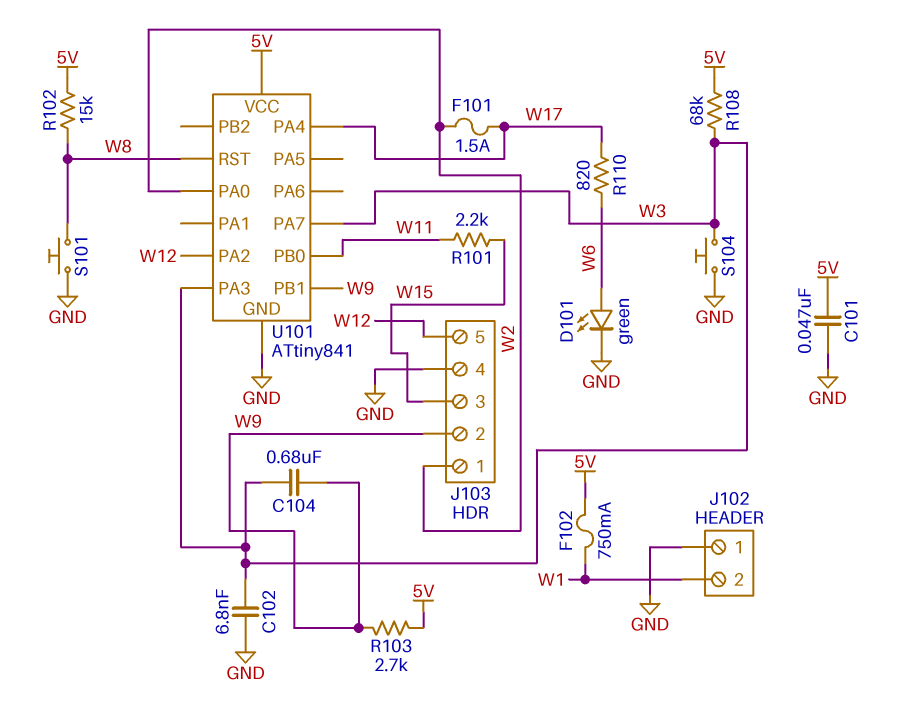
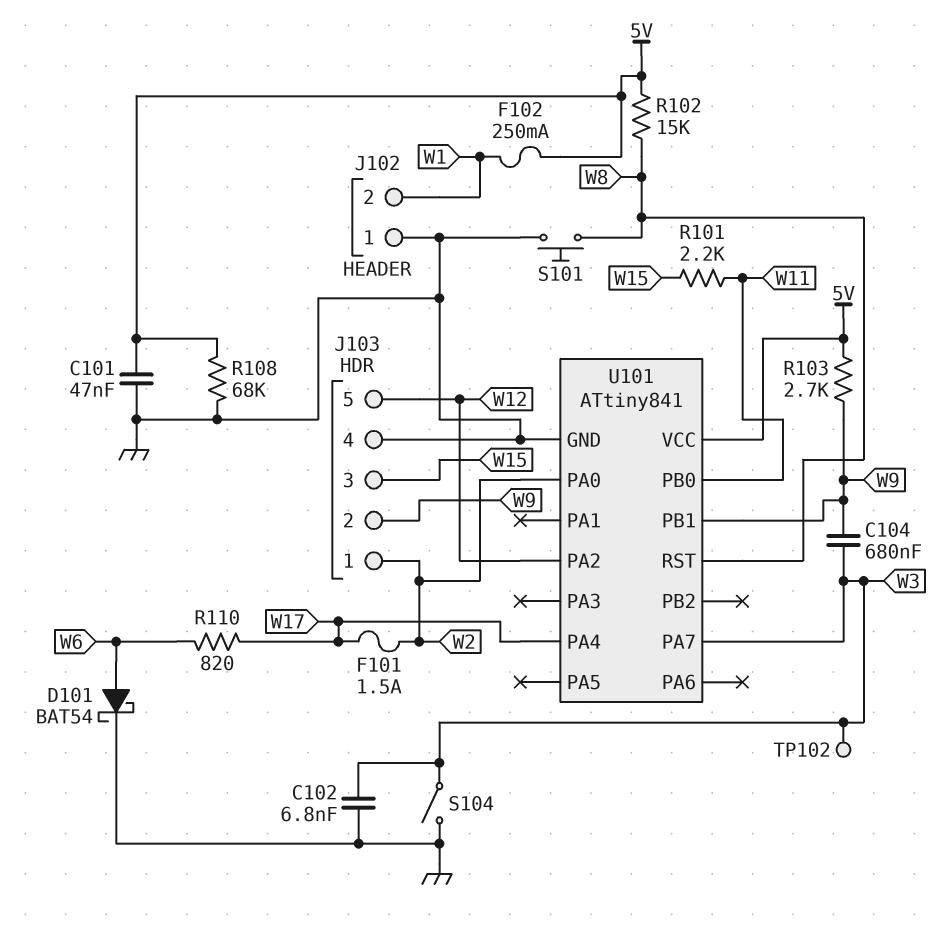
D101: LED green (A W6, K GND) -> schottky BAT54 (A W6, K GND)
F102: 750mA (5V, W1) -> 250mA (5V, W1)
R108: 68k (5V, W3) -> 68k (5V, GND)
S104: button (GND, W3) -> switch (GND, W3)
TP102: none -> test point (W3)
U101 pin PA3: W3 -> none

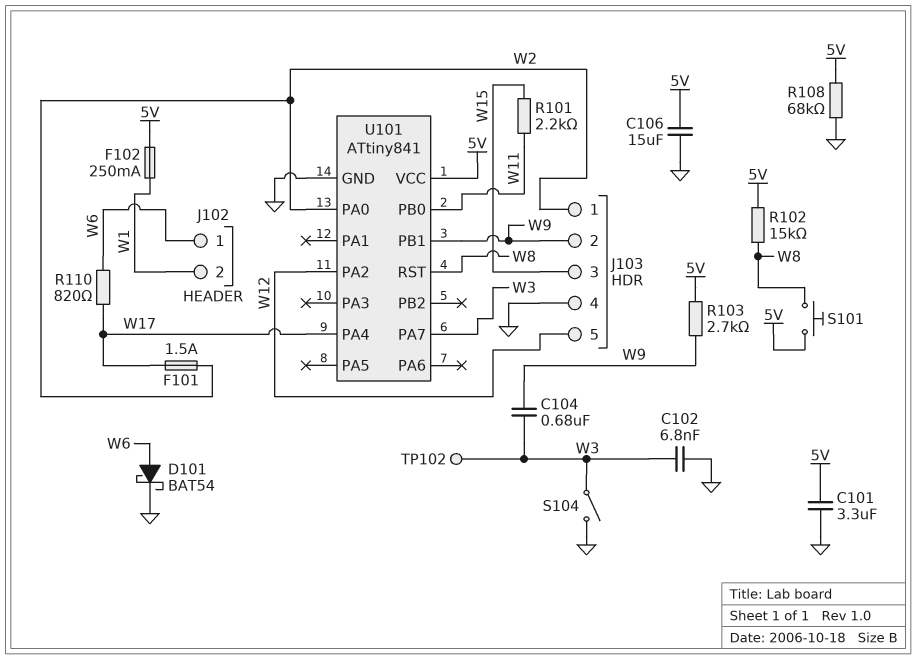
C101: 47nF (5V, GND) -> 3.3uF (5V, GND)
C106: none -> 15uF (5V, GND)
J102 pin 1: GND -> W6
S101: button (GND, W8) -> button (5V, W8)

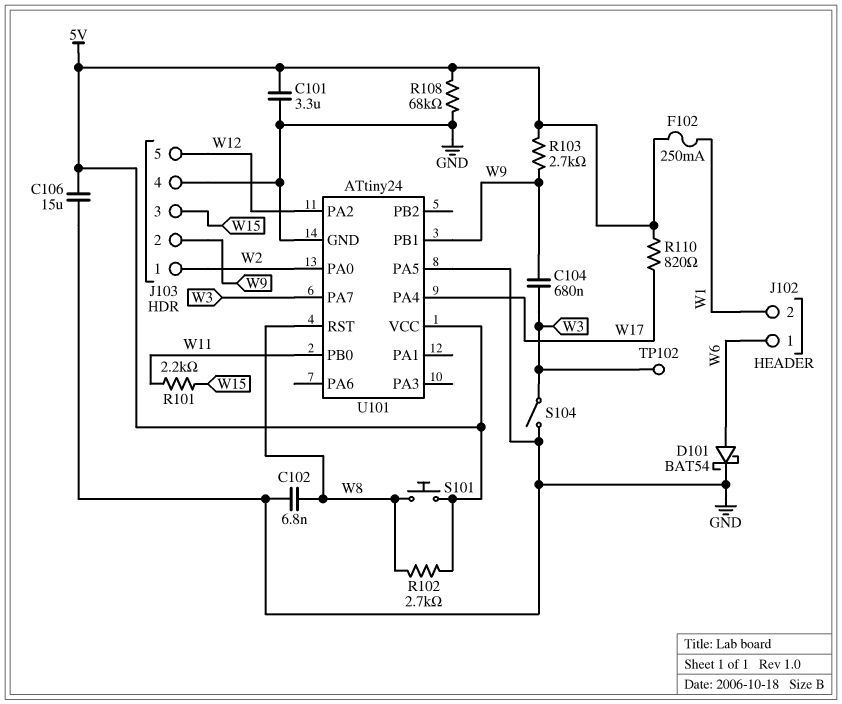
C102: 6.8nF (GND, W3) -> 6.8nF (GND, W8)
F101: 1.5A (W2, W17) -> none
R102: 15k (5V, W8) -> 2.7k (5V, W8)
R110: 820 (W6, W17) -> 820 (5V, W17)
U101: ATtiny841 -> ATtiny24
U101 pin PA5: none -> GND

